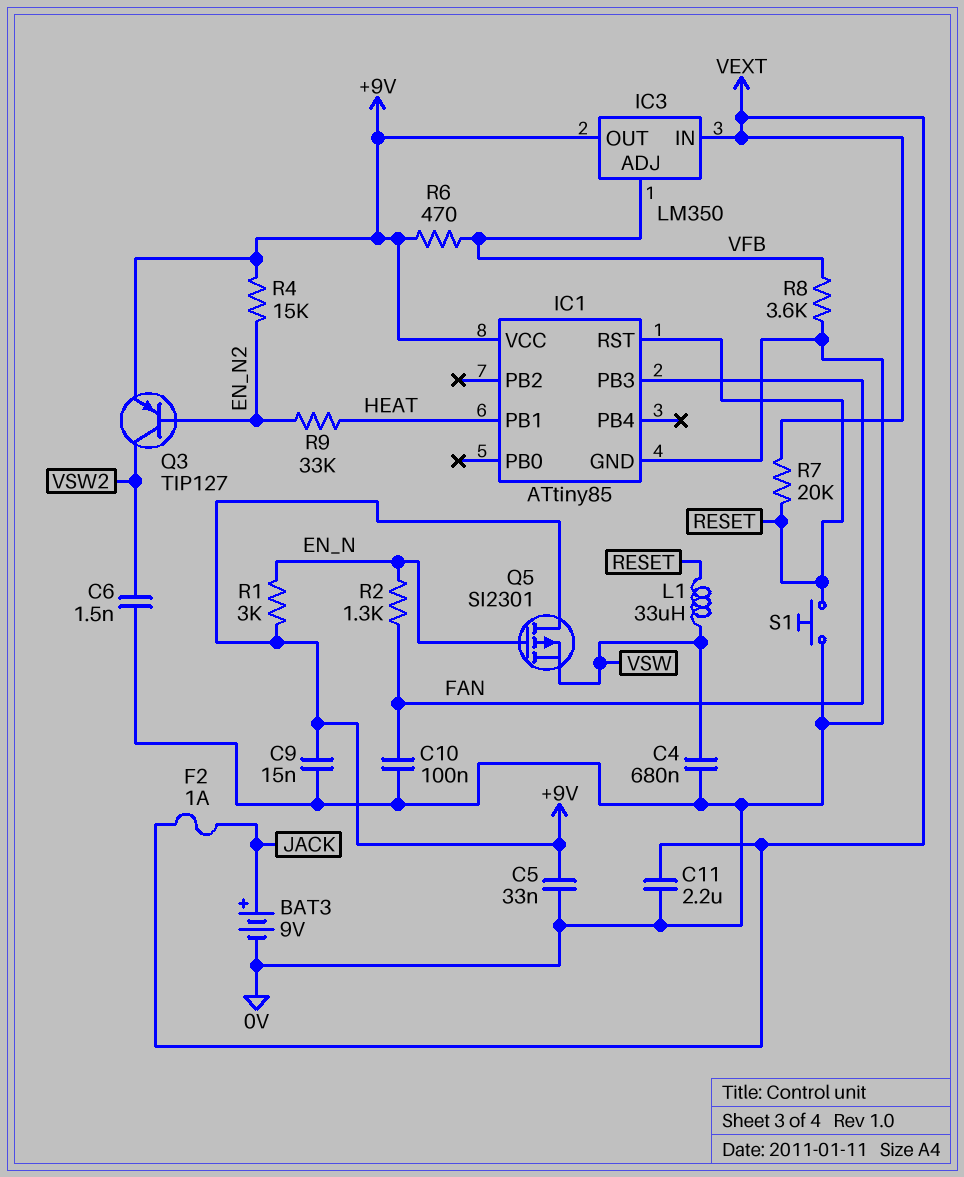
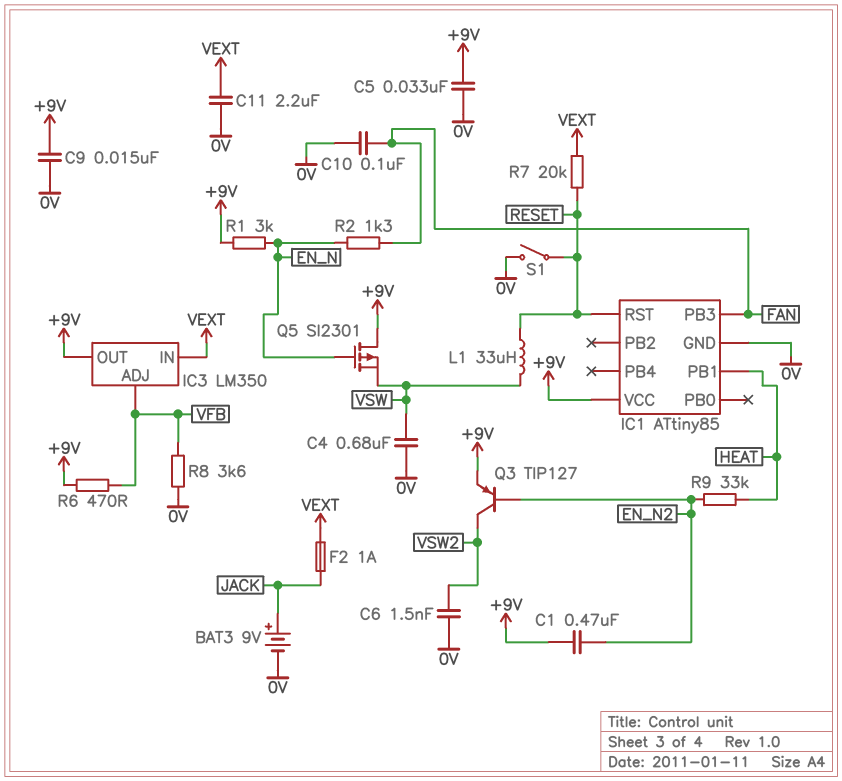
C1: none -> 470nF (+9V, EN_N2)
R4: 15k (+9V, EN_N2) -> none
S1: button (0V, RESET) -> switch (0V, RESET)

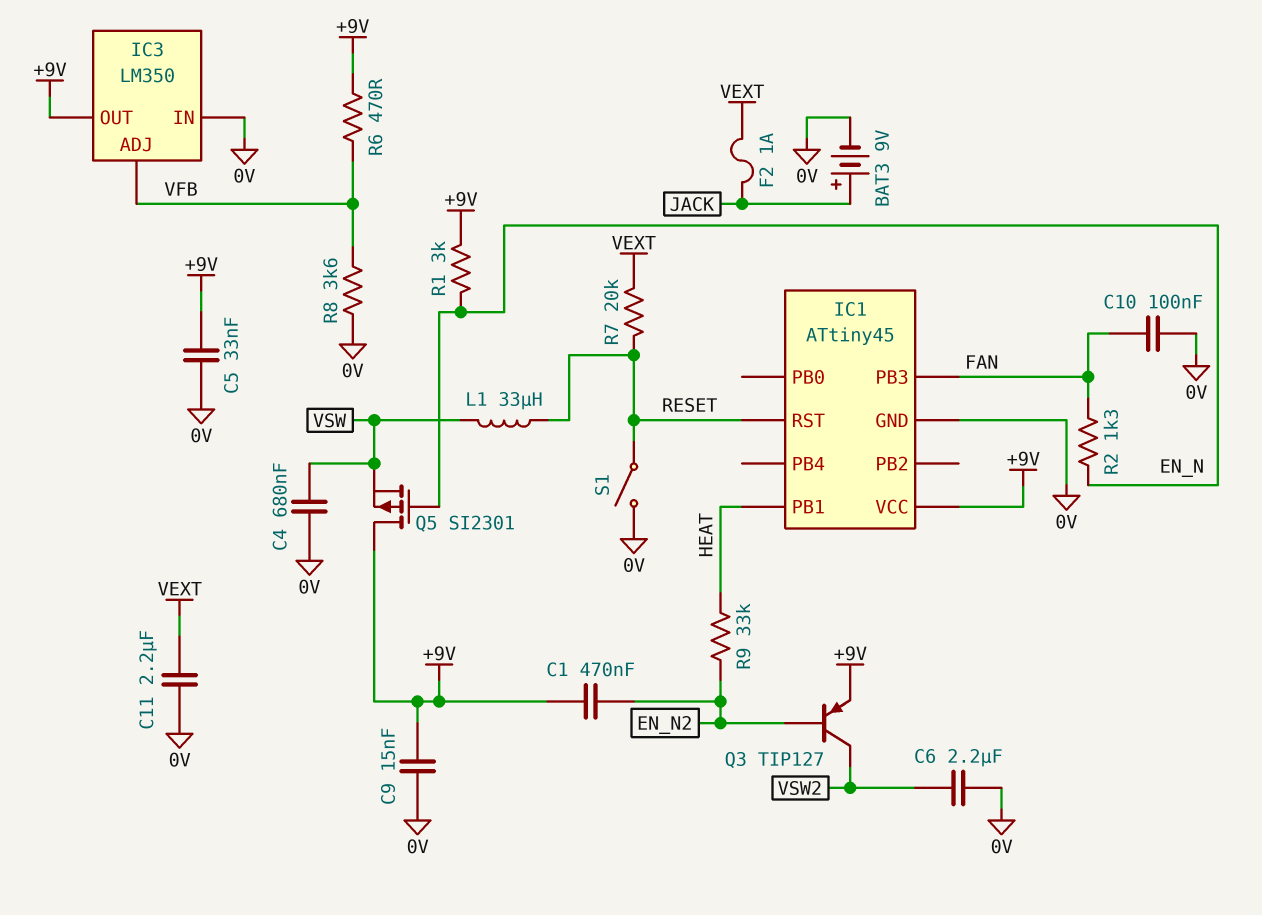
C6: 1.5nF (0V, VSW2) -> 2.2uF (0V, VSW2)
IC1: ATtiny85 -> ATtiny45
IC3 pin IN: VEXT -> 0V

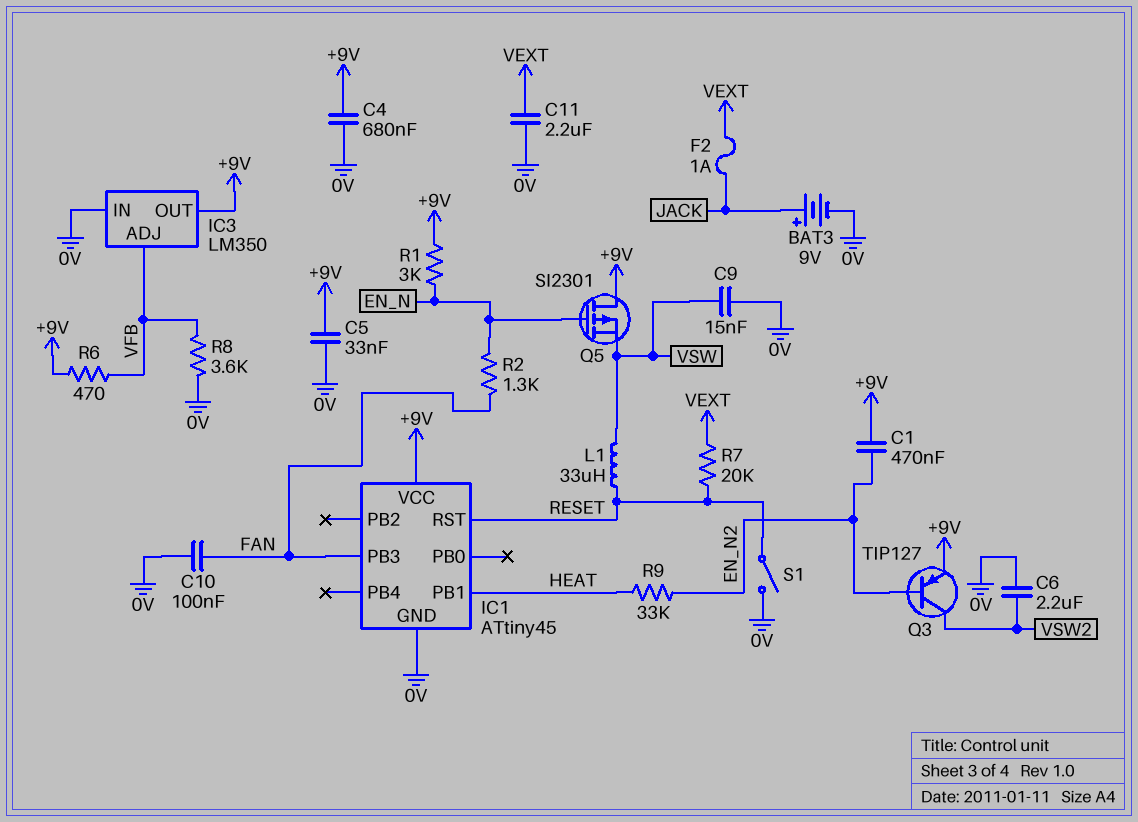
C4: 680nF (0V, VSW) -> 680nF (+9V, 0V)
C9: 15nF (+9V, 0V) -> 15nF (0V, VSW)

